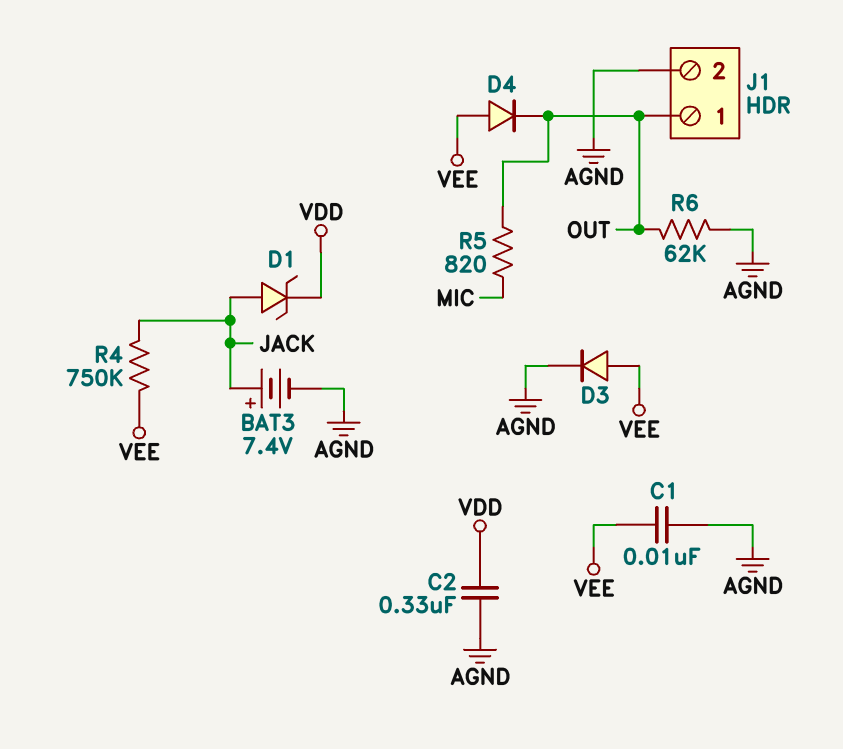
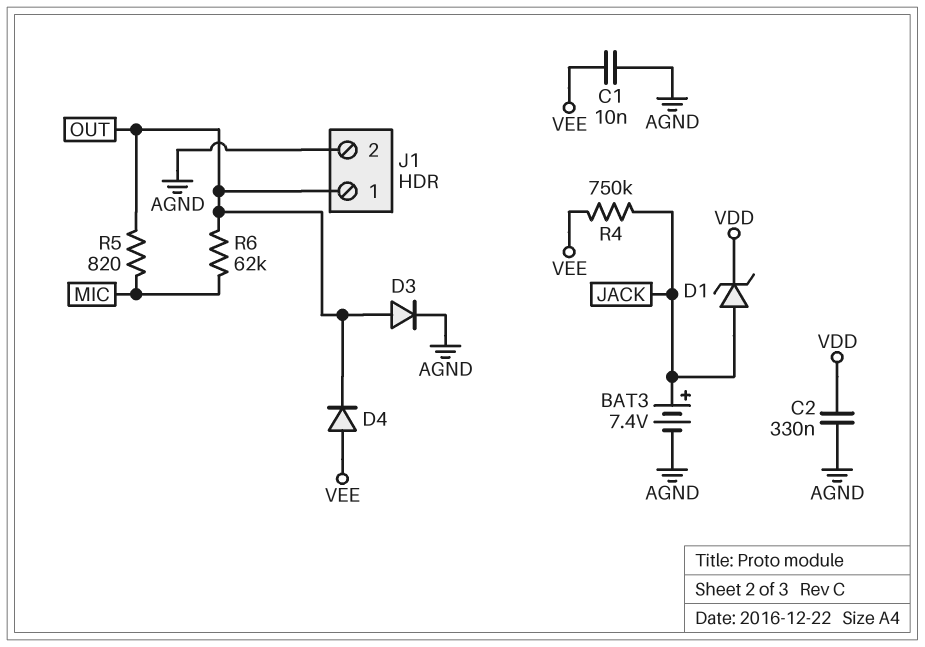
D3: diode (A VEE, K AGND) -> diode (A OUT, K AGND)
R6: 62k (AGND, OUT) -> 62k (MIC, OUT)

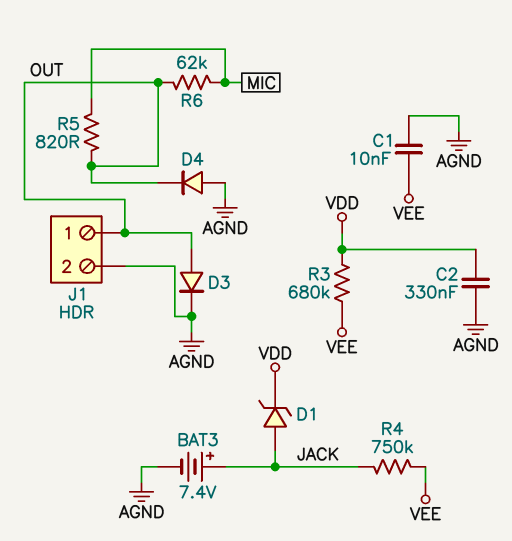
D4: diode (A VEE, K OUT) -> diode (A AGND, K OUT)
R3: none -> 680k (VDD, VEE)

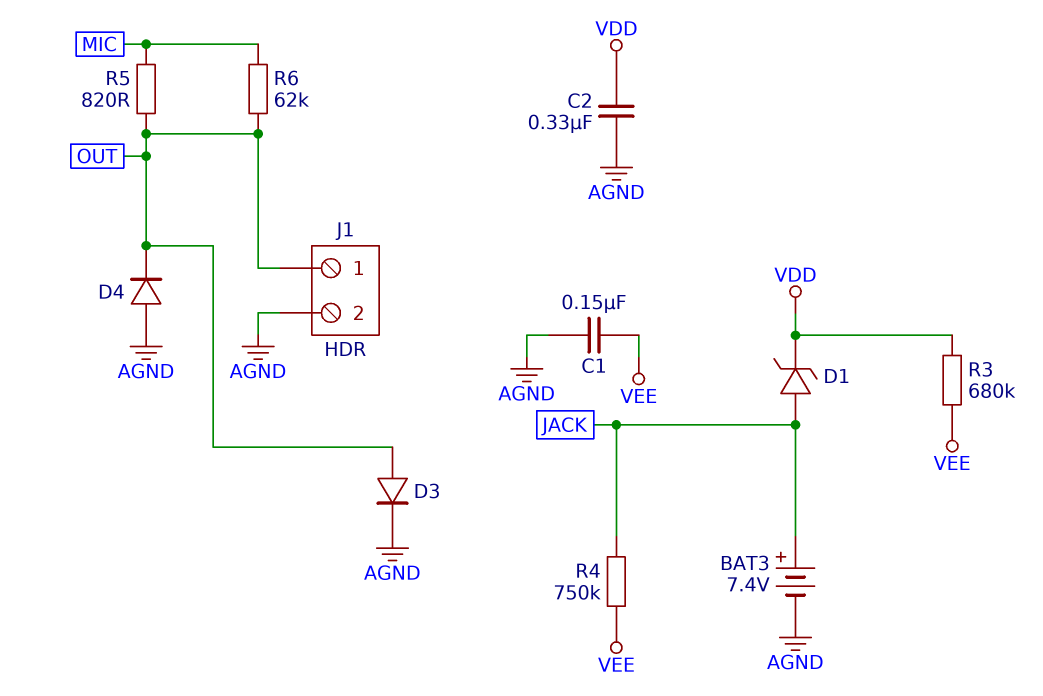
C1: 10nF (AGND, VEE) -> 150nF (AGND, VEE)

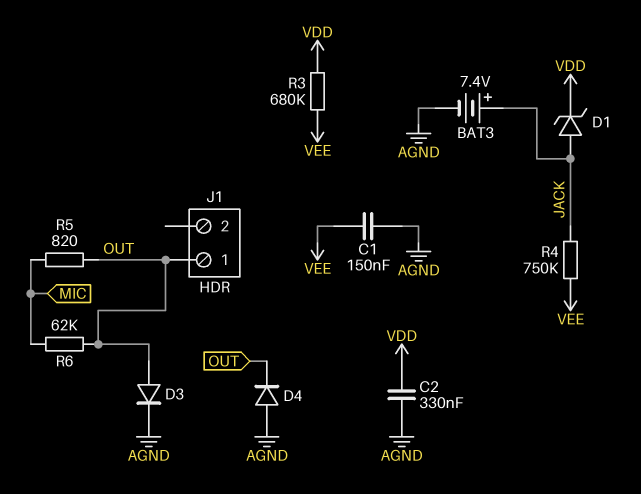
J1 pin 2: AGND -> none

